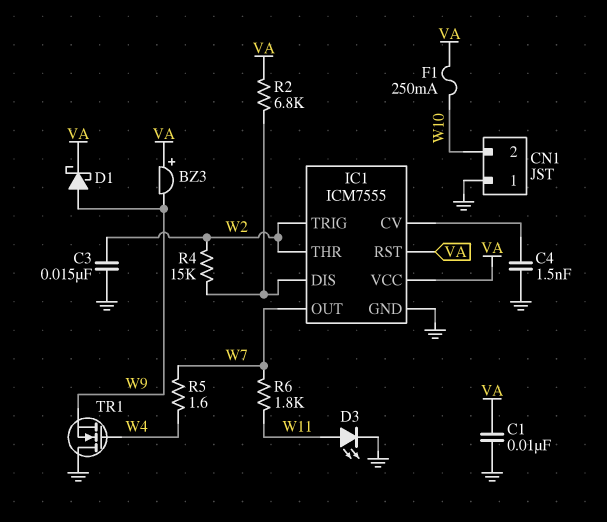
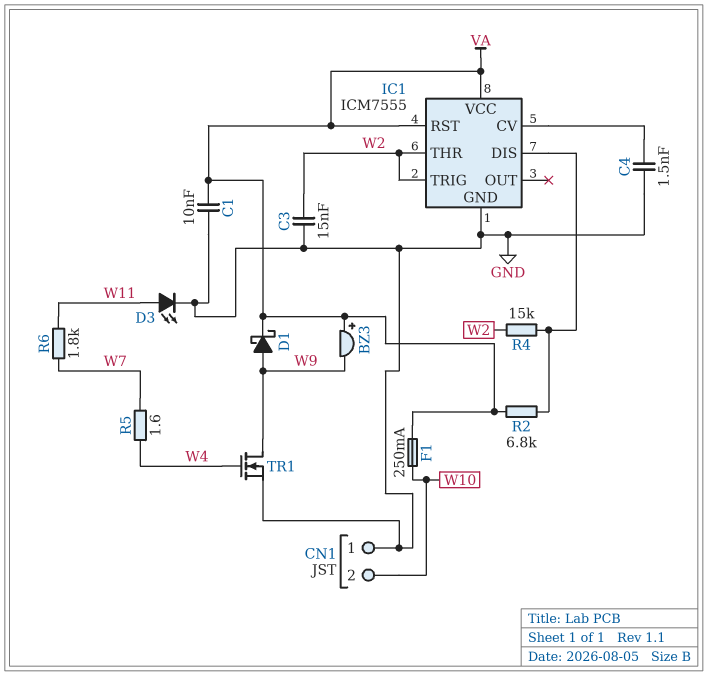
IC1 pin OUT: W7 -> none
TR1: NMOS (G W4, D GND, S W9) -> NMOS (G W4, D W9, S GND)

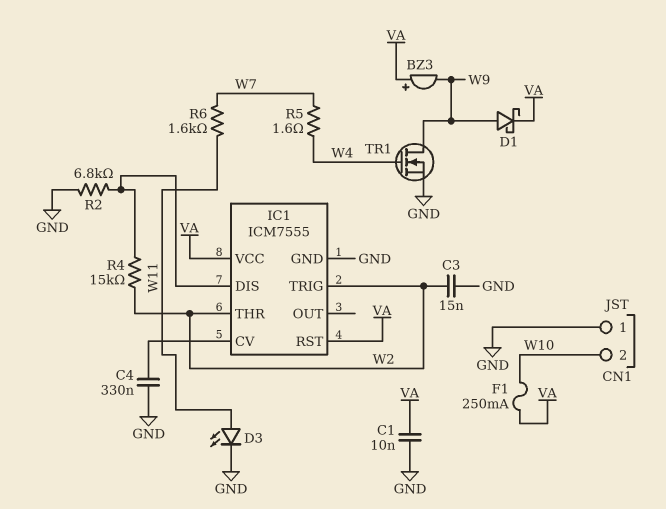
C4: 1.5nF (GND, IC1/CV) -> 330nF (GND, IC1/CV)
R2: 6.8k (IC1/DIS, VA) -> 6.8k (GND, IC1/DIS)
R6: 1.8k (W7, W11) -> 1.6k (W7, W11)

